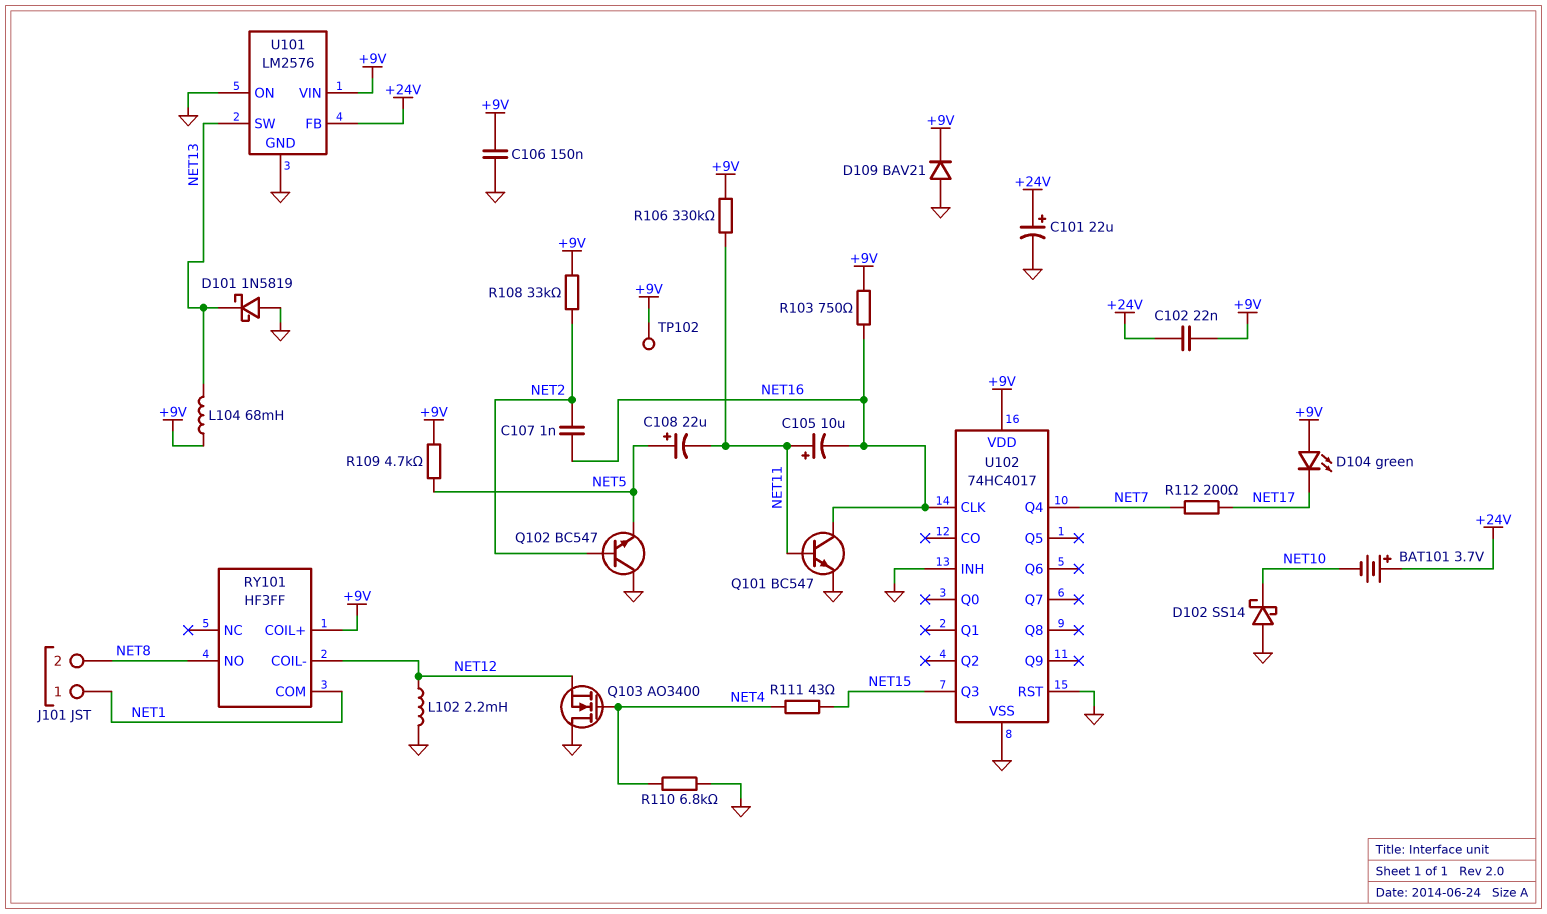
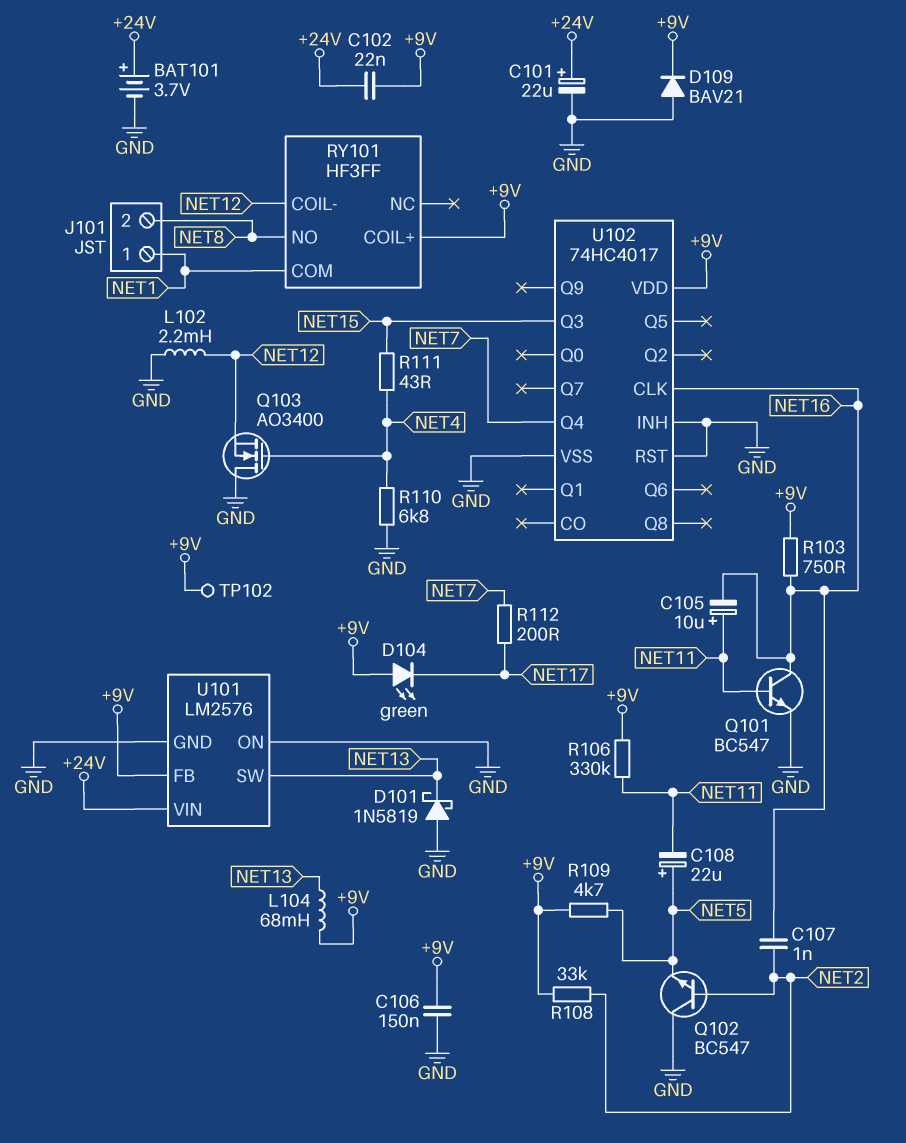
BAT101: 3.7V (plus +24V, minus NET10) -> 3.7V (plus +24V, minus GND)
D102: schottky SS14 (A GND, K NET10) -> none
U101 pin FB: +24V -> +9V
U101 pin VIN: +9V -> +24V

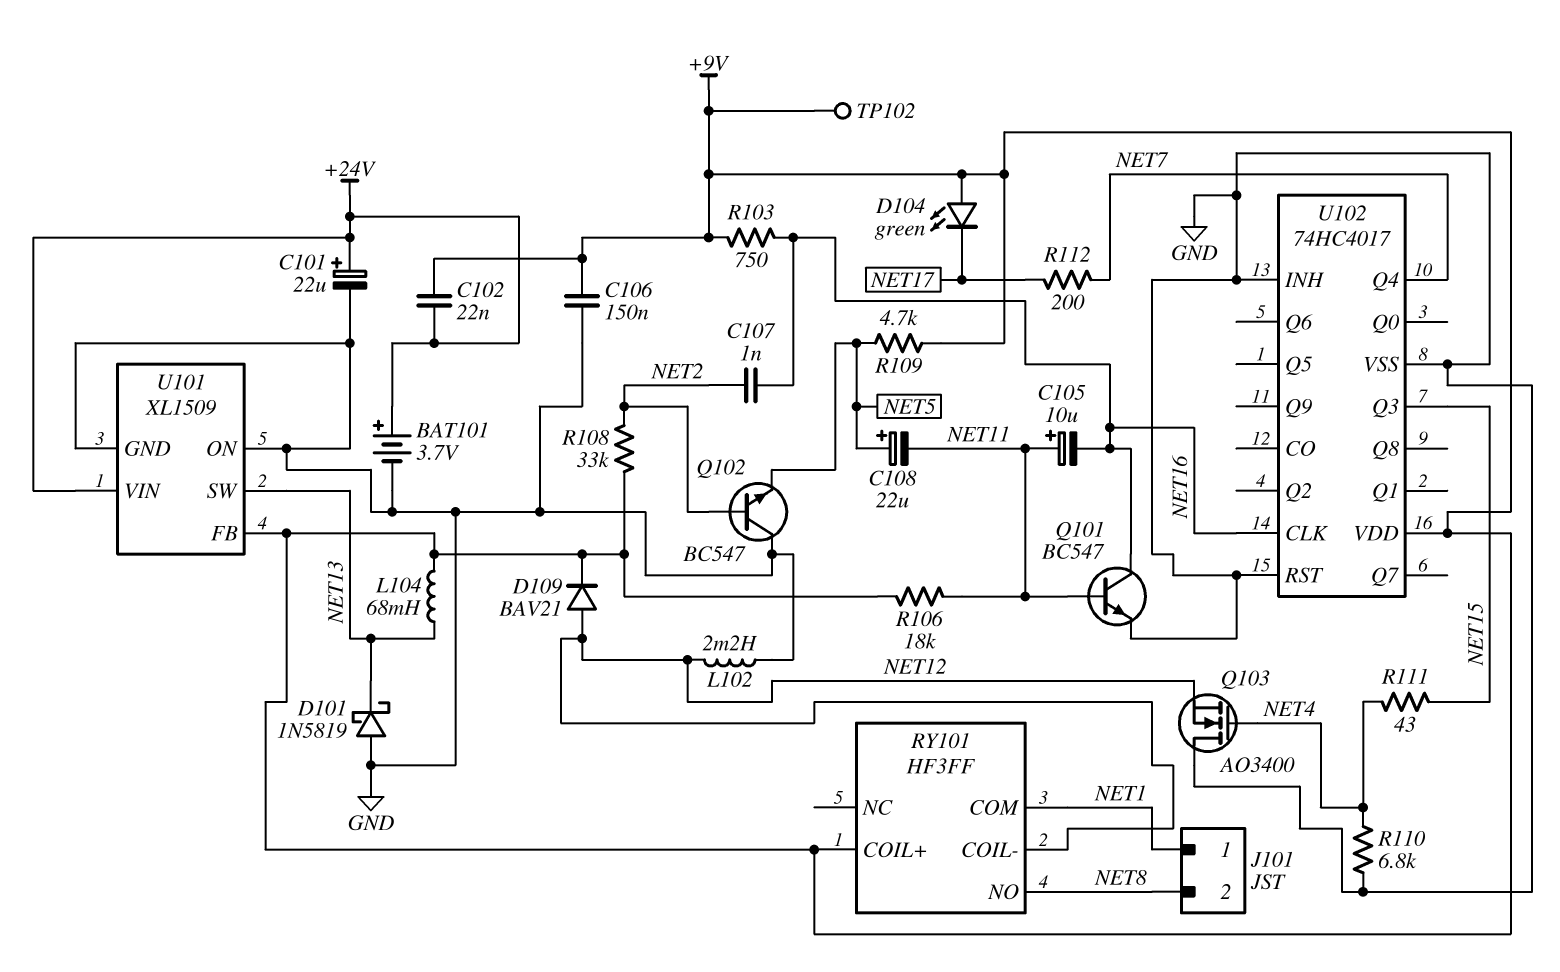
D109: diode BAV21 (A GND, K +9V) -> diode BAV21 (A NET12, K +9V)
R106: 330k (+9V, NET11) -> 18k (+9V, NET11)
U101: LM2576 -> XL1509

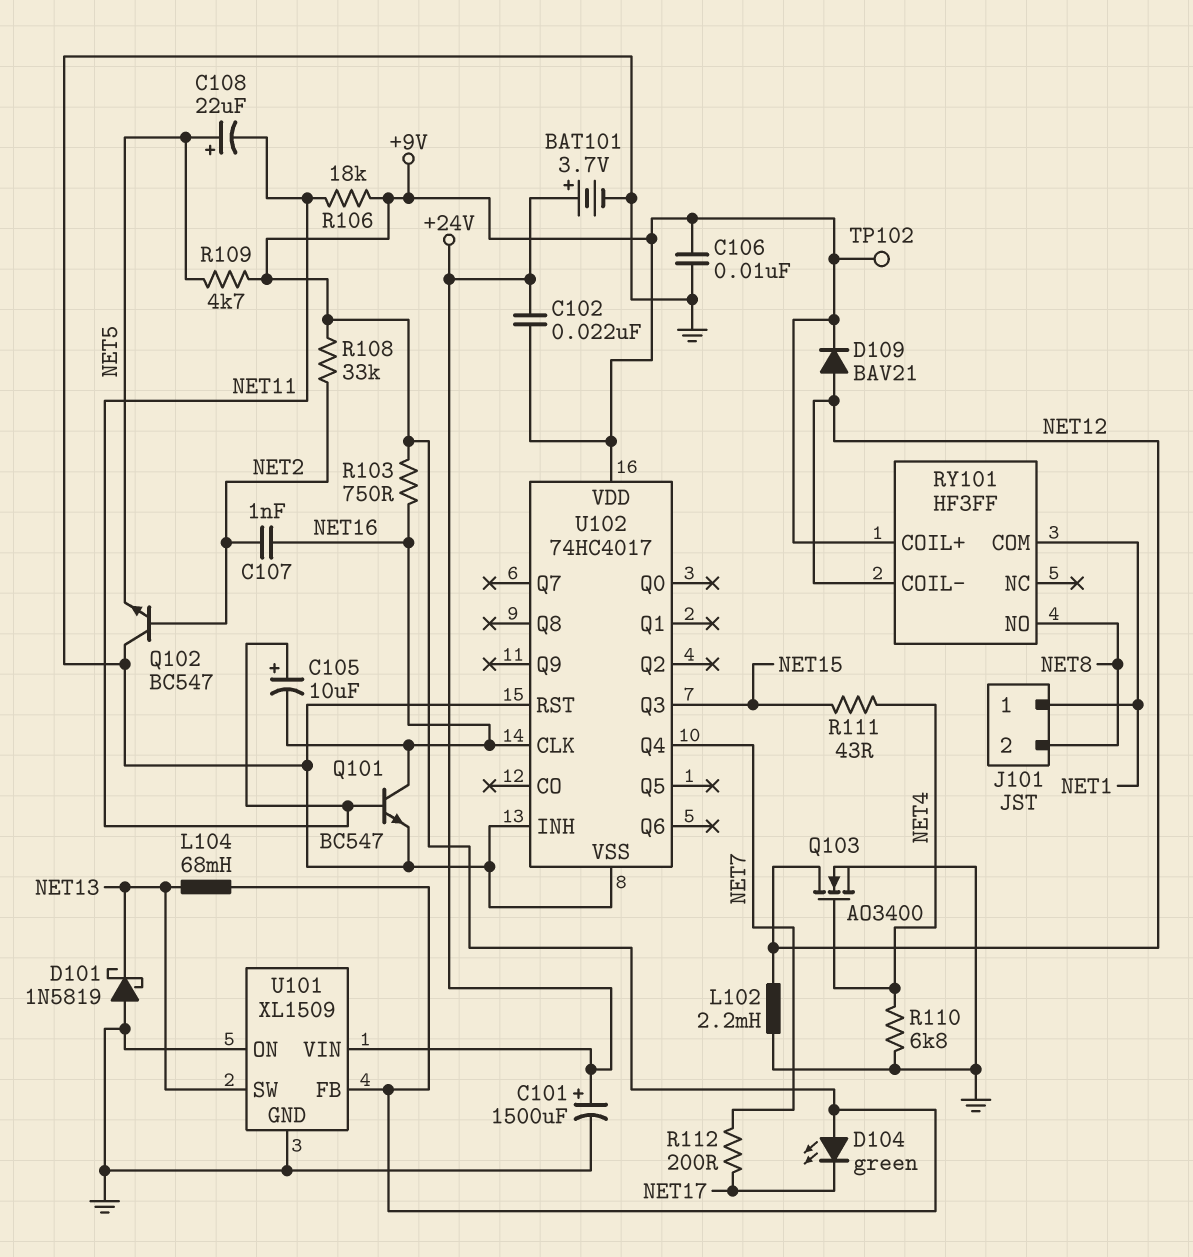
C101: 22uF (plus +24V, minus GND) -> 1500uF (plus +24V, minus GND)
C106: 150nF (+9V, GND) -> 10nF (+9V, GND)
Q103: NMOS AO3400 (G NET4, D GND, S NET12) -> NMOS AO3400 (G NET4, D NET12, S GND)

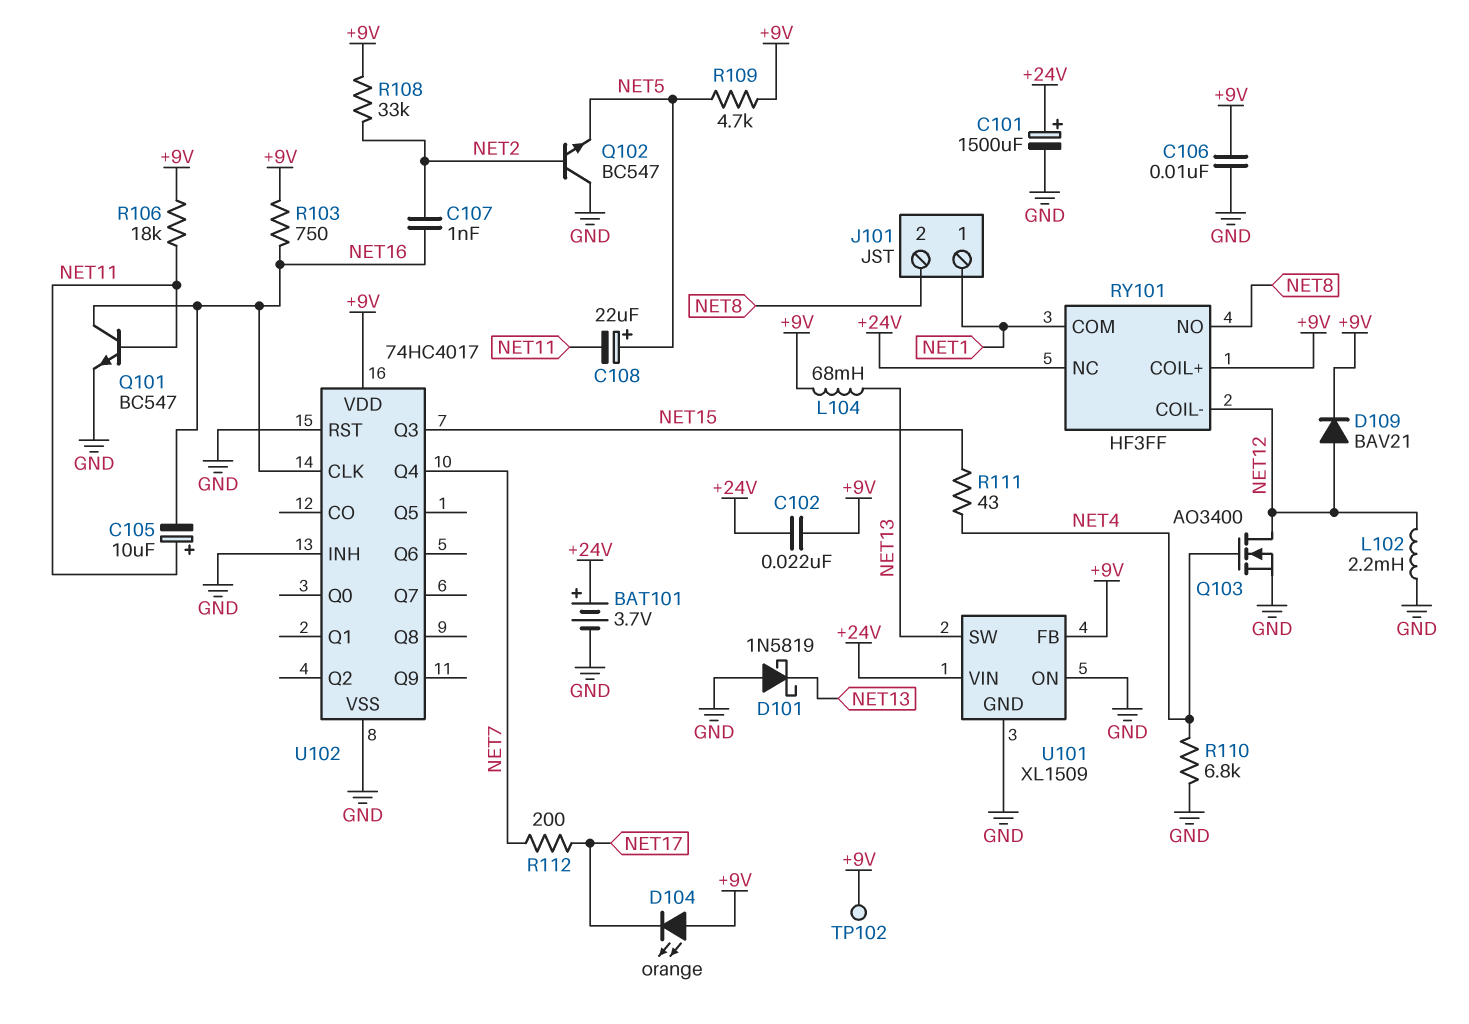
D104: LED green (A +9V, K NET17) -> LED orange (A +9V, K NET17)
RY101 pin NC: none -> +24V

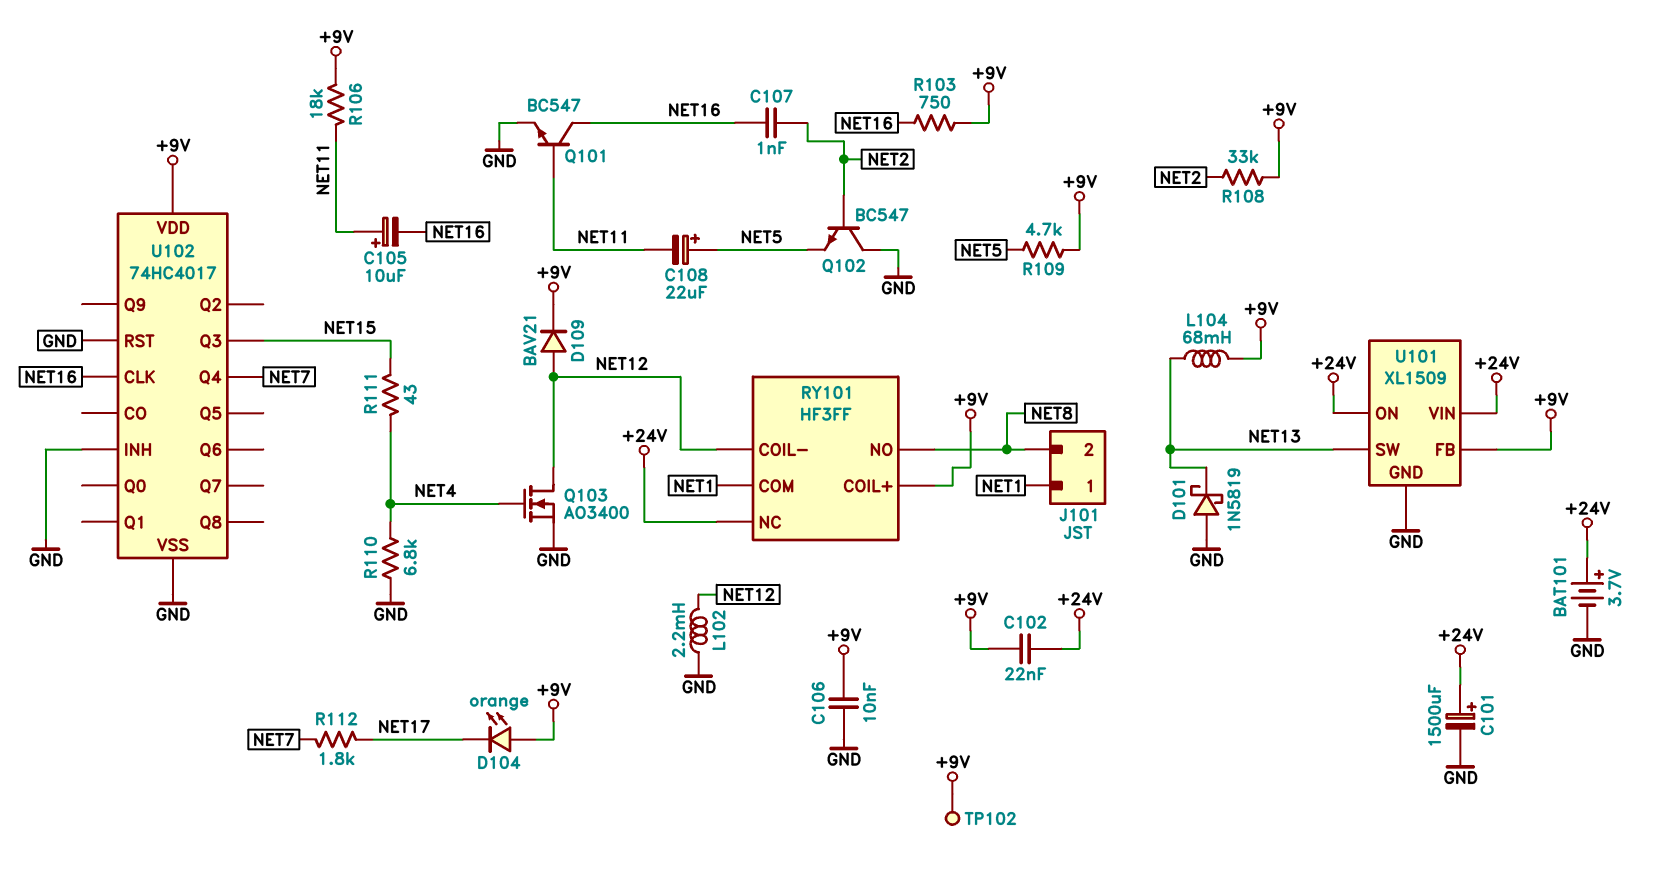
R112: 200 (NET7, NET17) -> 1.8k (NET7, NET17)
U101 pin ON: GND -> +24V

